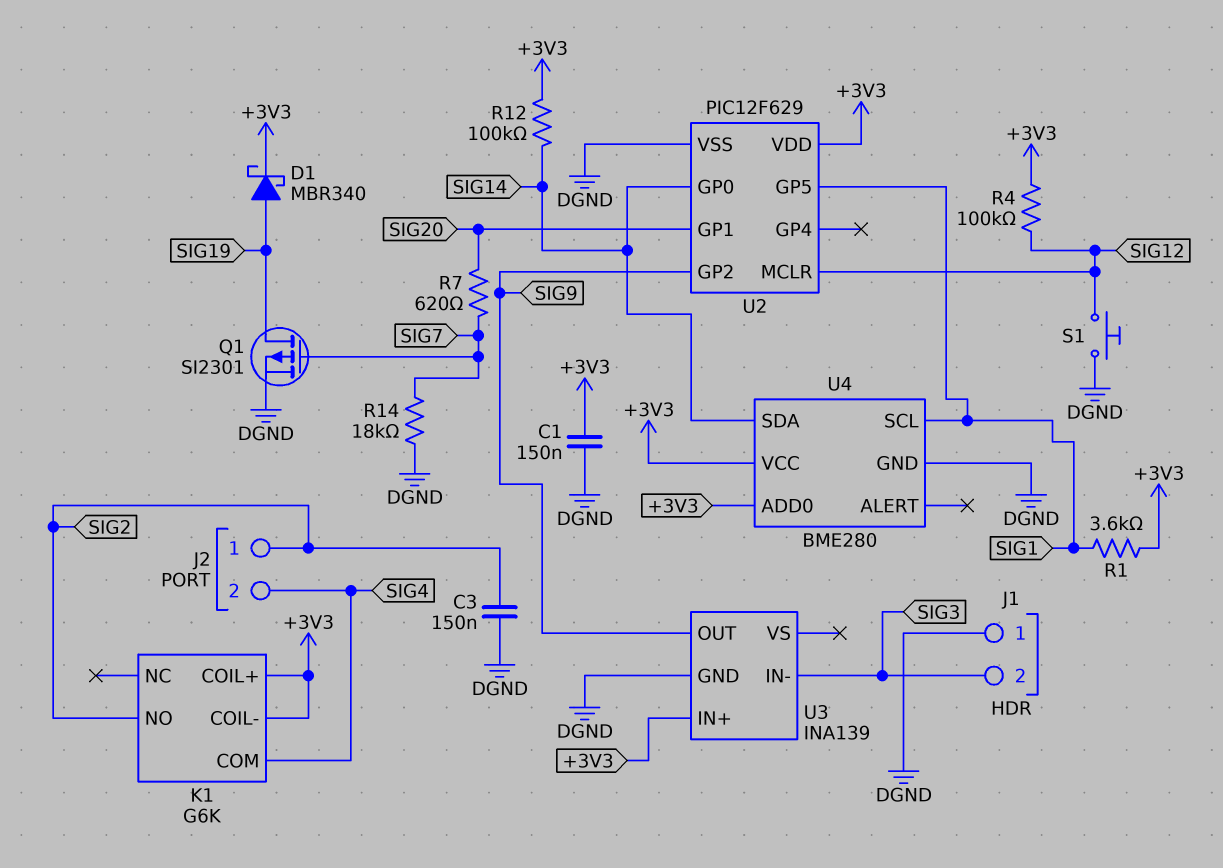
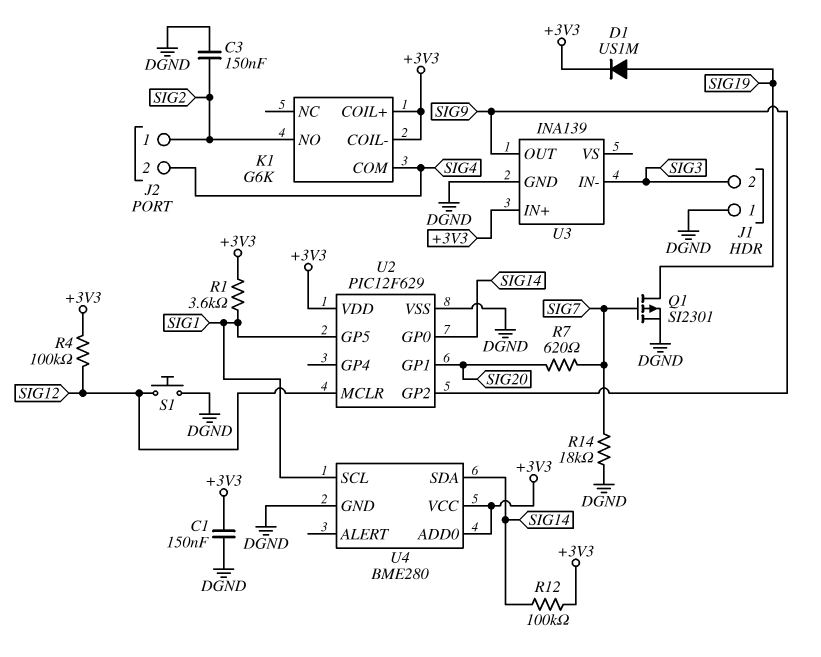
D1: schottky MBR340 (A SIG19, K +3V3) -> diode US1M (A SIG19, K +3V3)

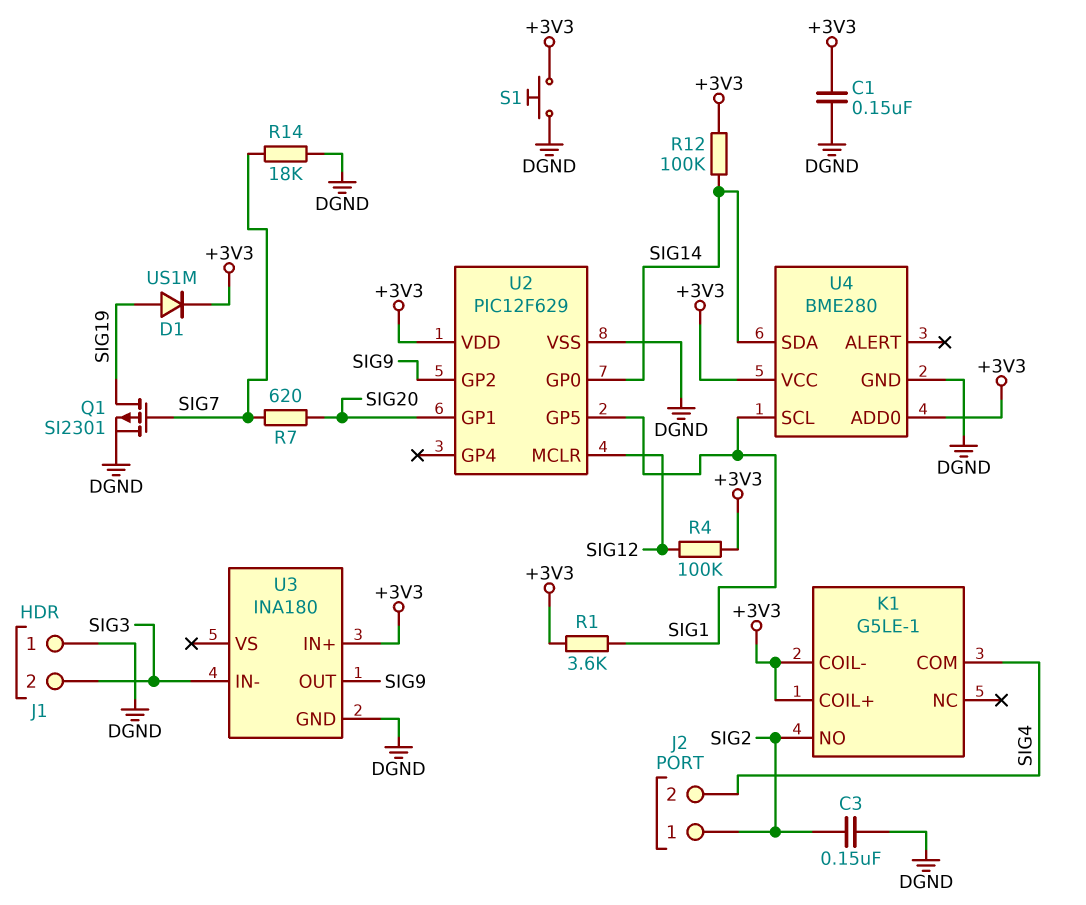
K1: G6K -> G5LE-1
S1: button (DGND, SIG12) -> button (+3V3, DGND)
U3: INA139 -> INA180

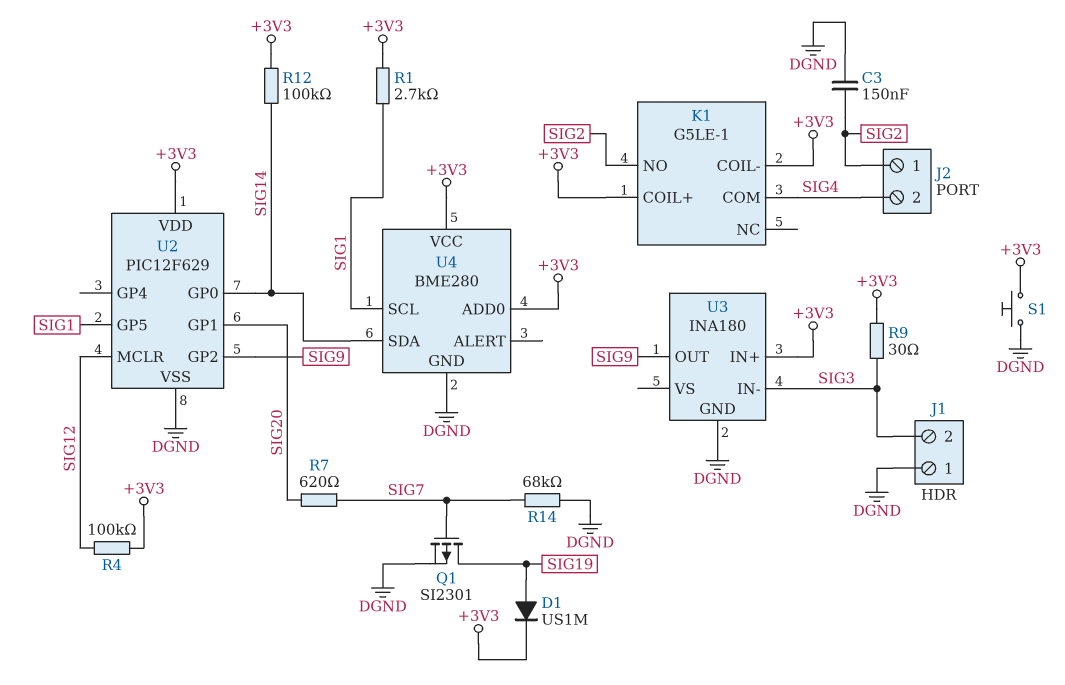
C1: 150nF (+3V3, DGND) -> none
R1: 3.6k (+3V3, SIG1) -> 2.7k (+3V3, SIG1)
R9: none -> 30 (+3V3, SIG3)
R14: 18k (DGND, SIG7) -> 68k (DGND, SIG7)

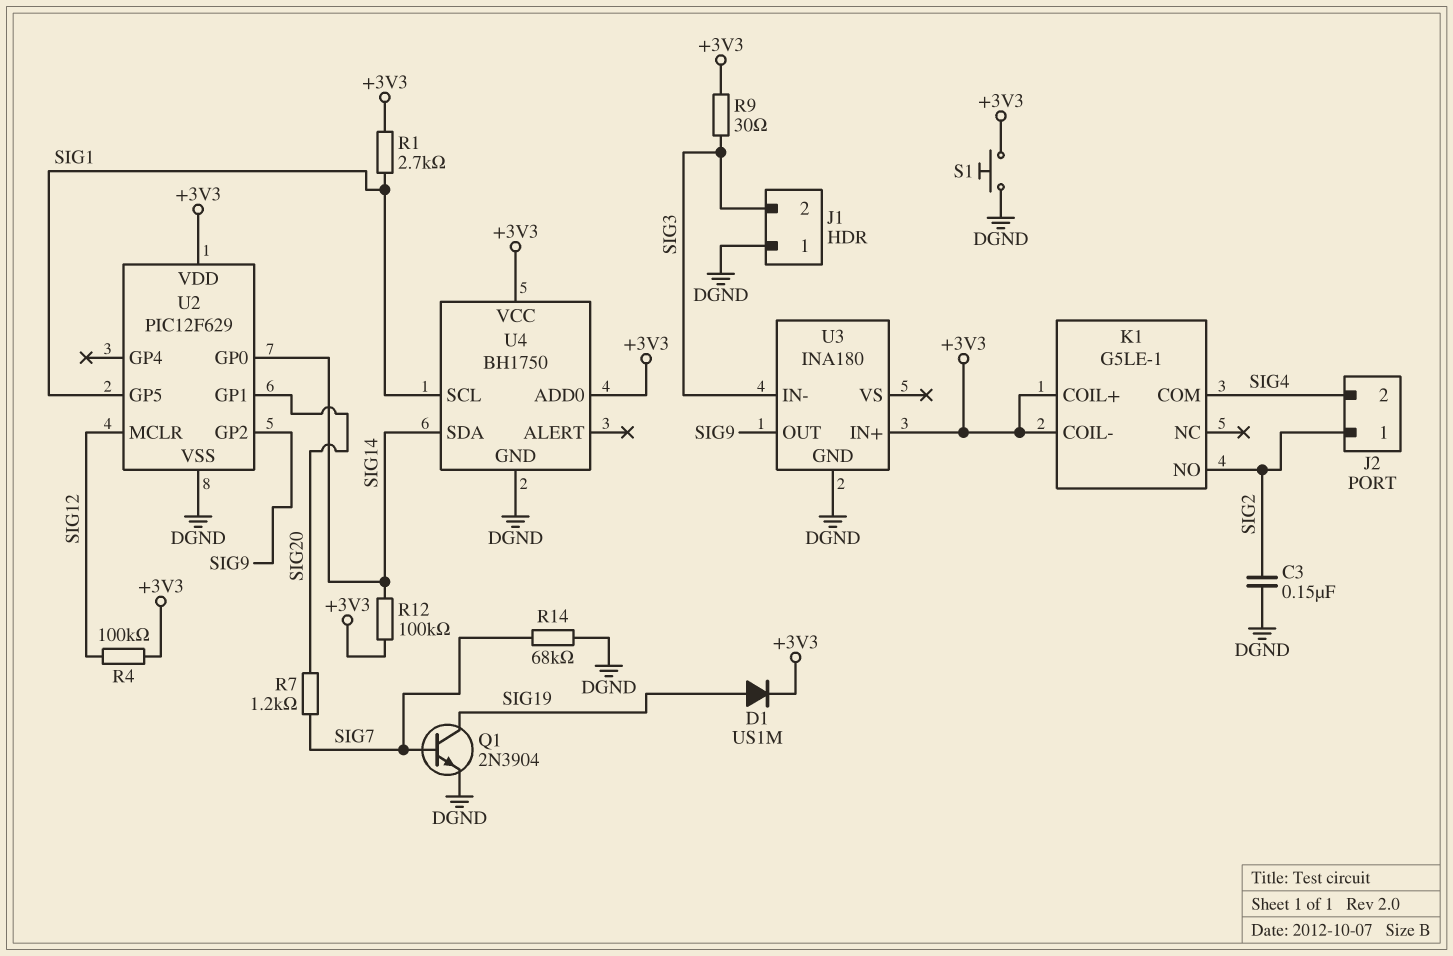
Q1: PMOS SI2301 (G SIG7, D SIG19, S DGND) -> NPN 2N3904 (B SIG7, C SIG19, E DGND)
R7: 620 (SIG7, SIG20) -> 1.2k (SIG7, SIG20)
U4: BME280 -> BH1750

